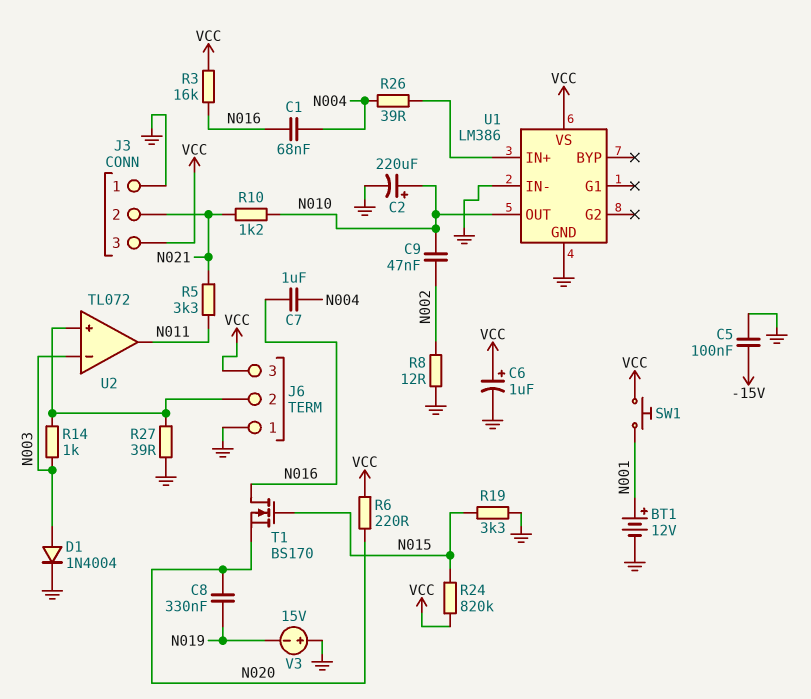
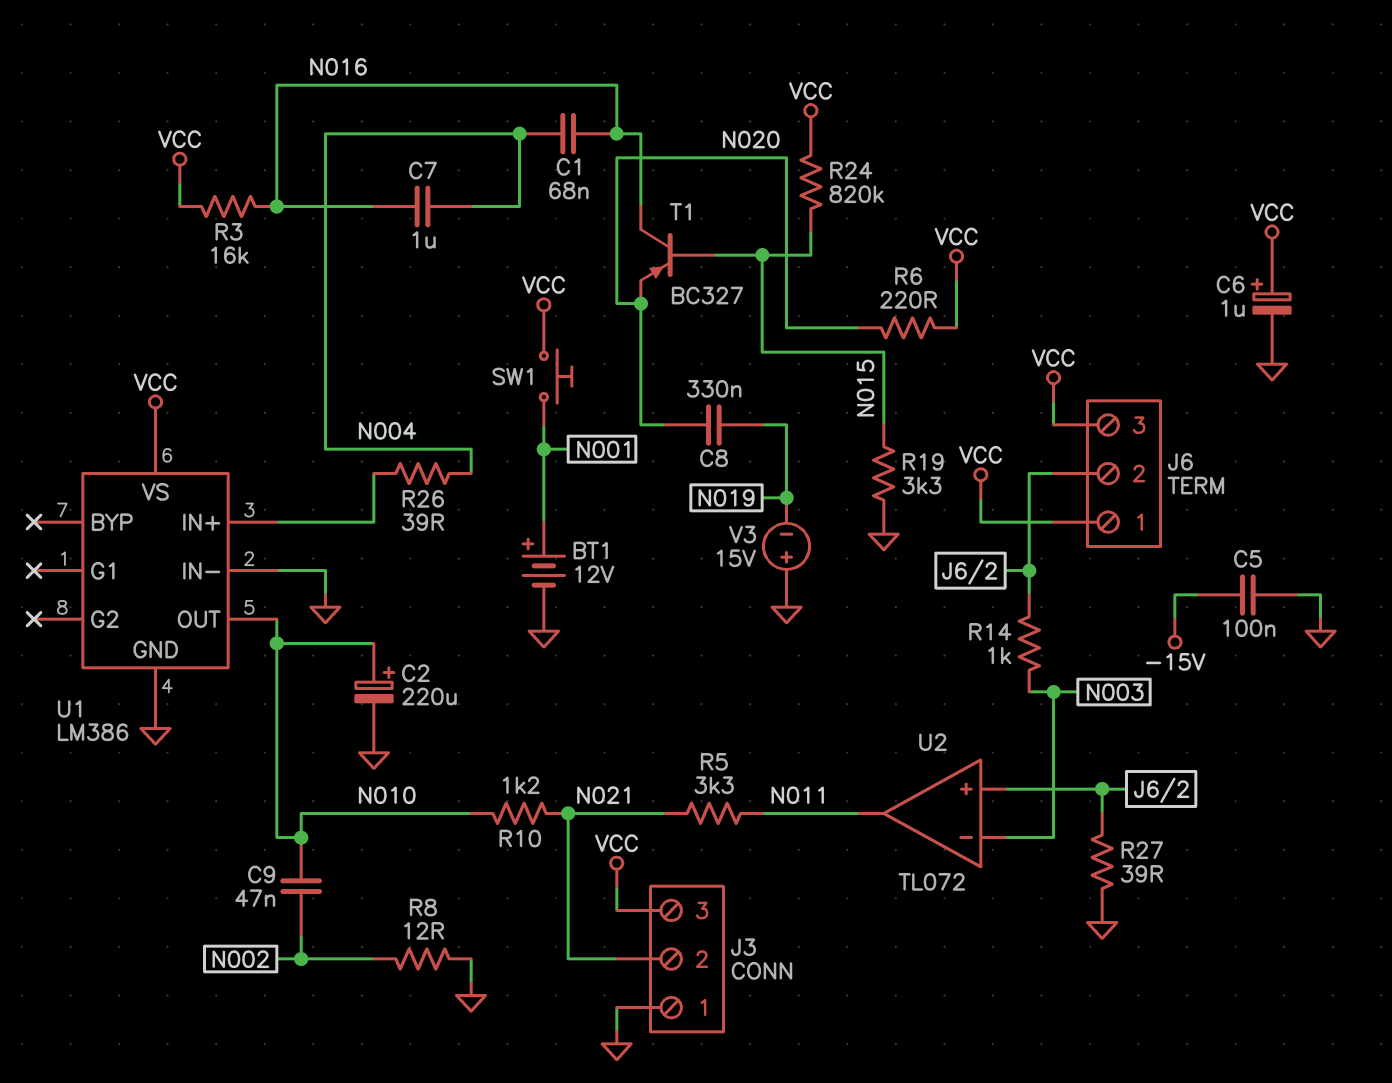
D1: diode 1N4004 (A N003, K GND) -> none
J6 pin 1: GND -> VCC
T1: NMOS BS170 (G N015, D N016, S N020) -> PNP BC327 (B N015, C N016, E N020)

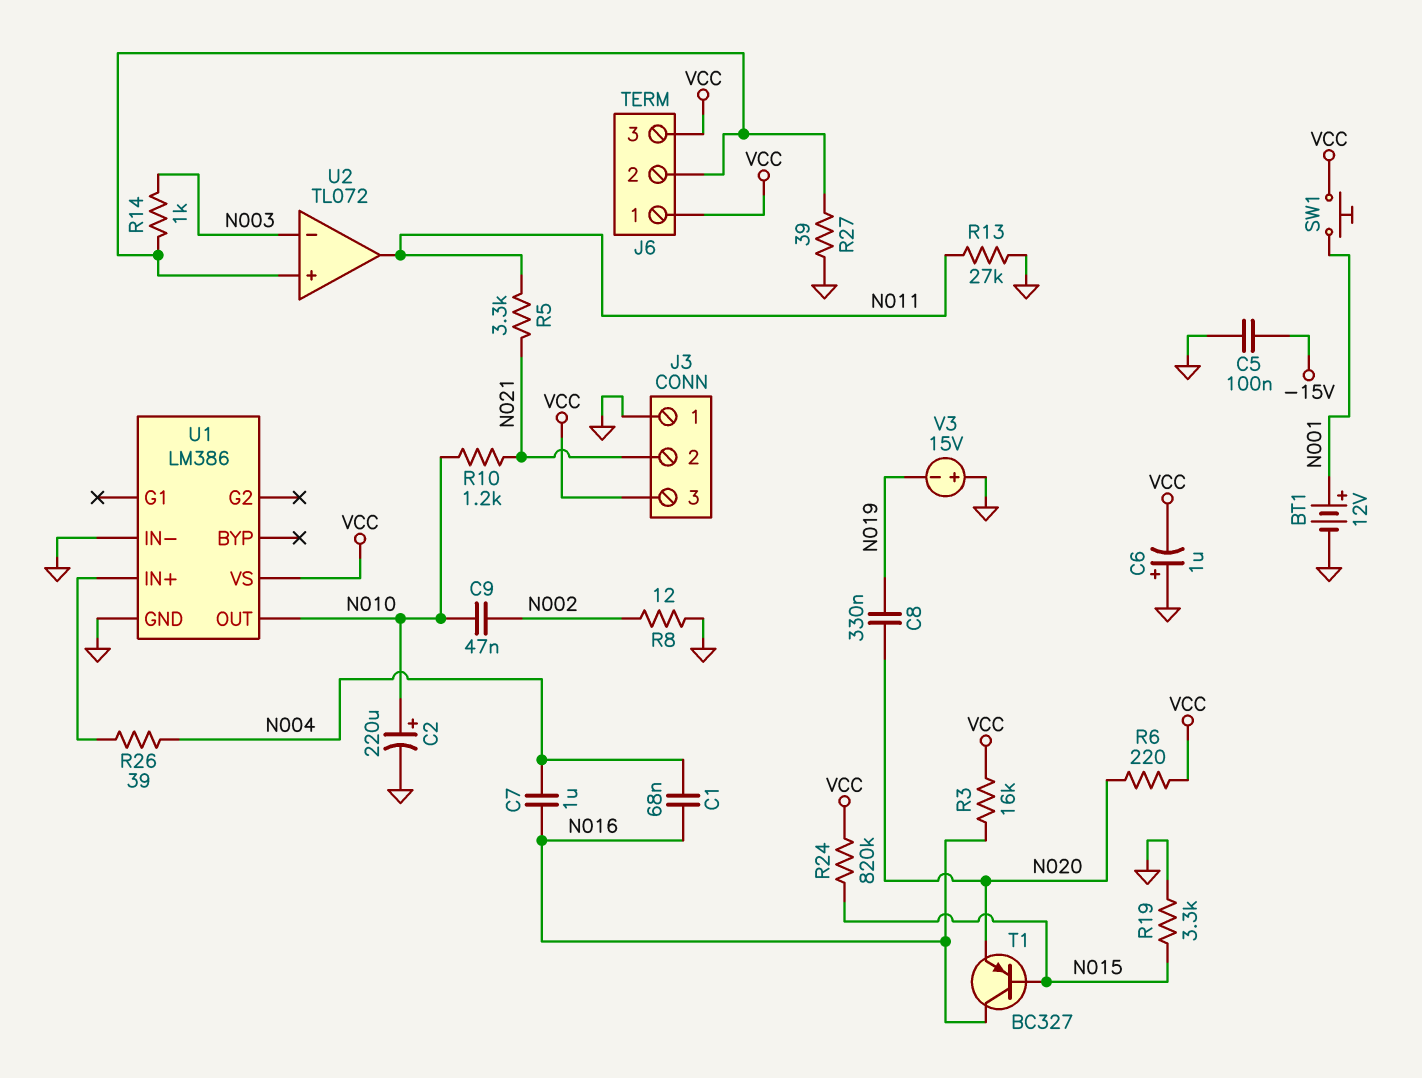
C6: 1uF (plus VCC, minus GND) -> 1uF (plus GND, minus VCC)
R13: none -> 27k (GND, N011)

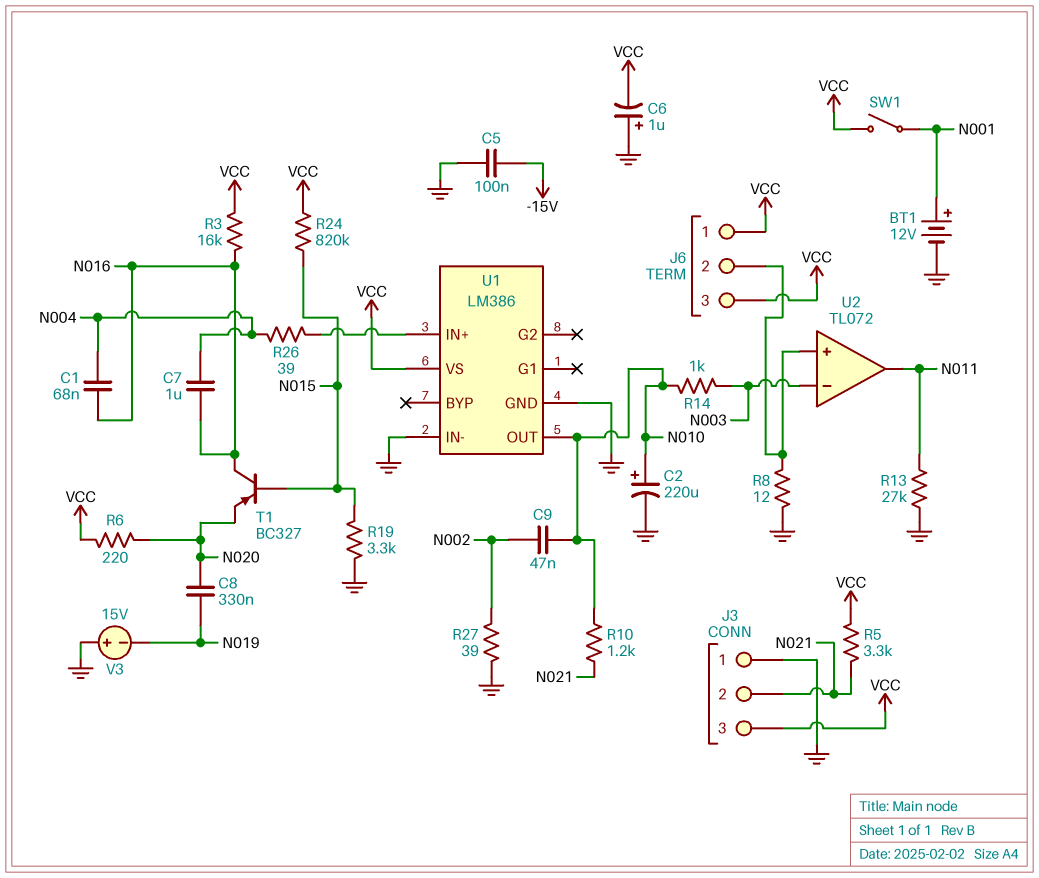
R5: 3.3k (N011, N021) -> 3.3k (N021, VCC)
R8: 12 (GND, N002) -> 12 (GND, J6/2)
R14: 1k (J6/2, N003) -> 1k (N003, N010)
R27: 39 (GND, J6/2) -> 39 (GND, N002)
SW1: button (N001, VCC) -> switch (N001, VCC)

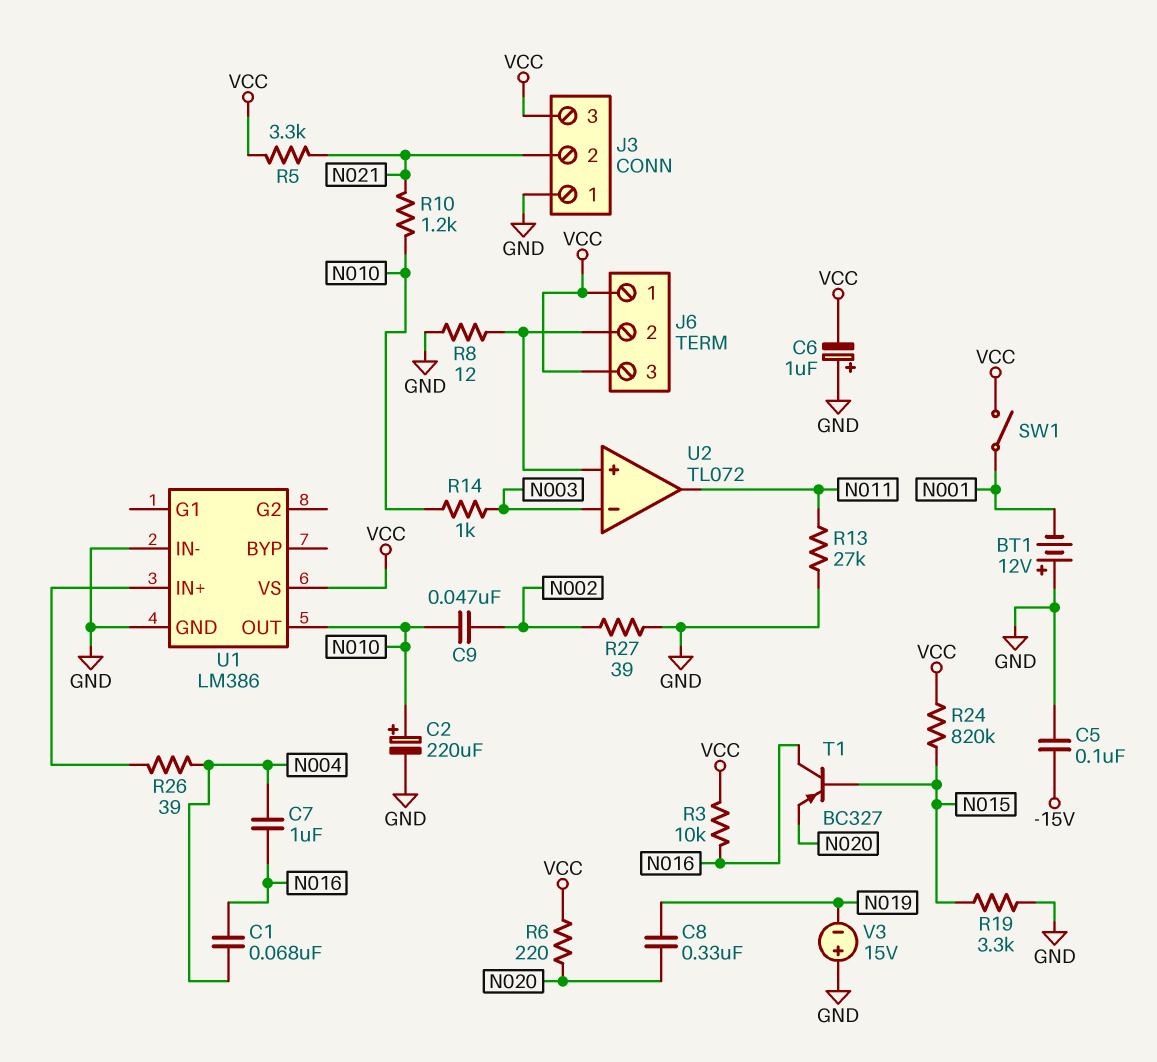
BT1: 12V (plus N001, minus GND) -> 12V (plus GND, minus N001)
R3: 16k (N016, VCC) -> 10k (N016, VCC)

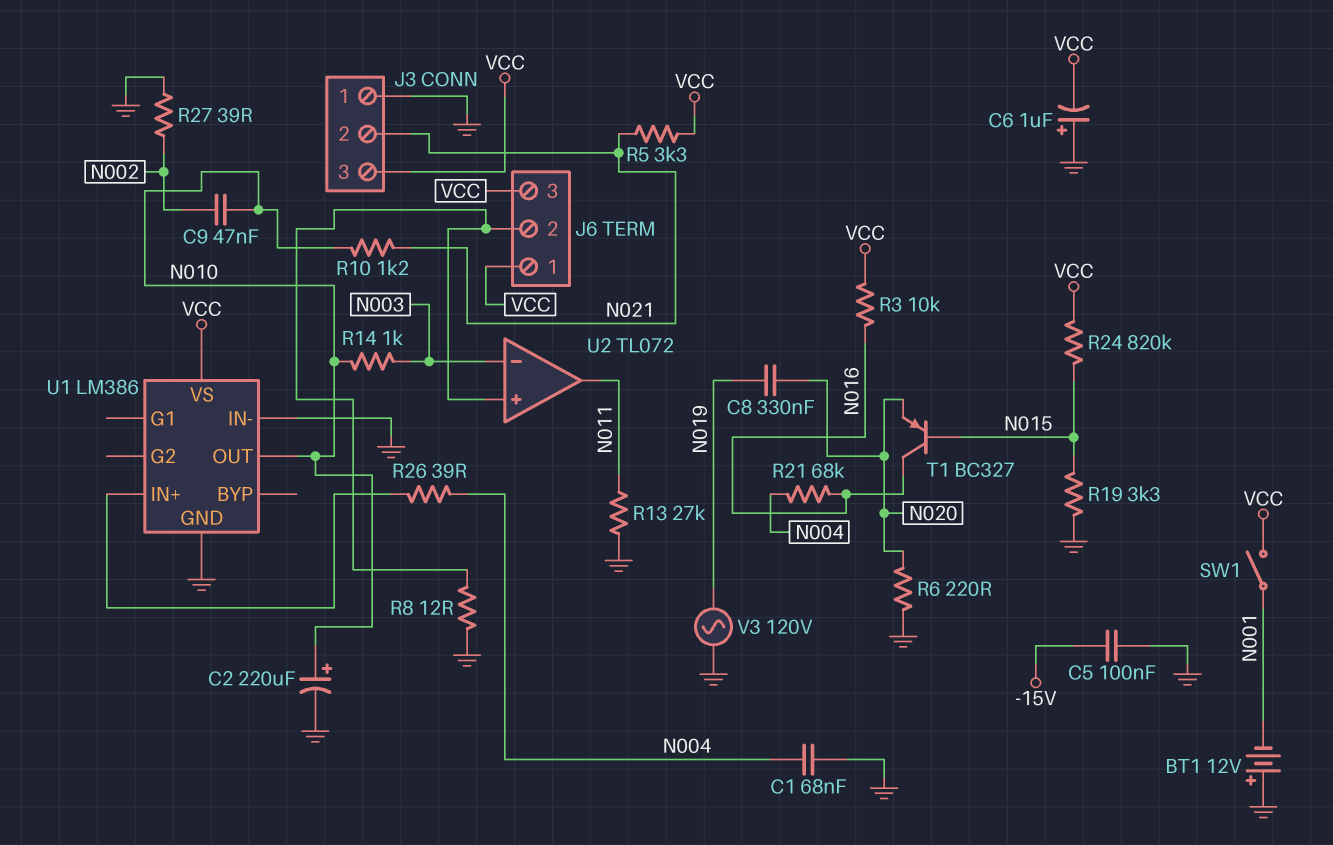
C1: 68nF (N004, N016) -> 68nF (GND, N004)
C7: 1uF (N004, N016) -> none
R6: 220 (N020, VCC) -> 220 (GND, N020)
R21: none -> 68k (N004, N016)
V3: 15V (plus GND, minus N019) -> AC 120V (GND, N019)

